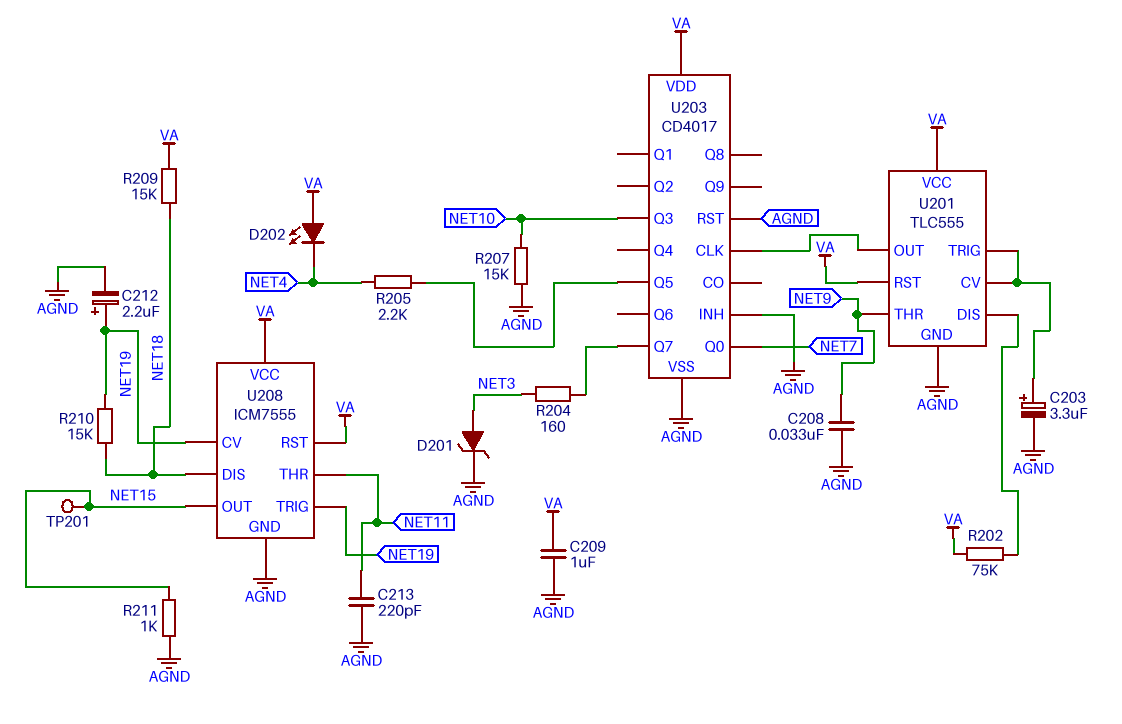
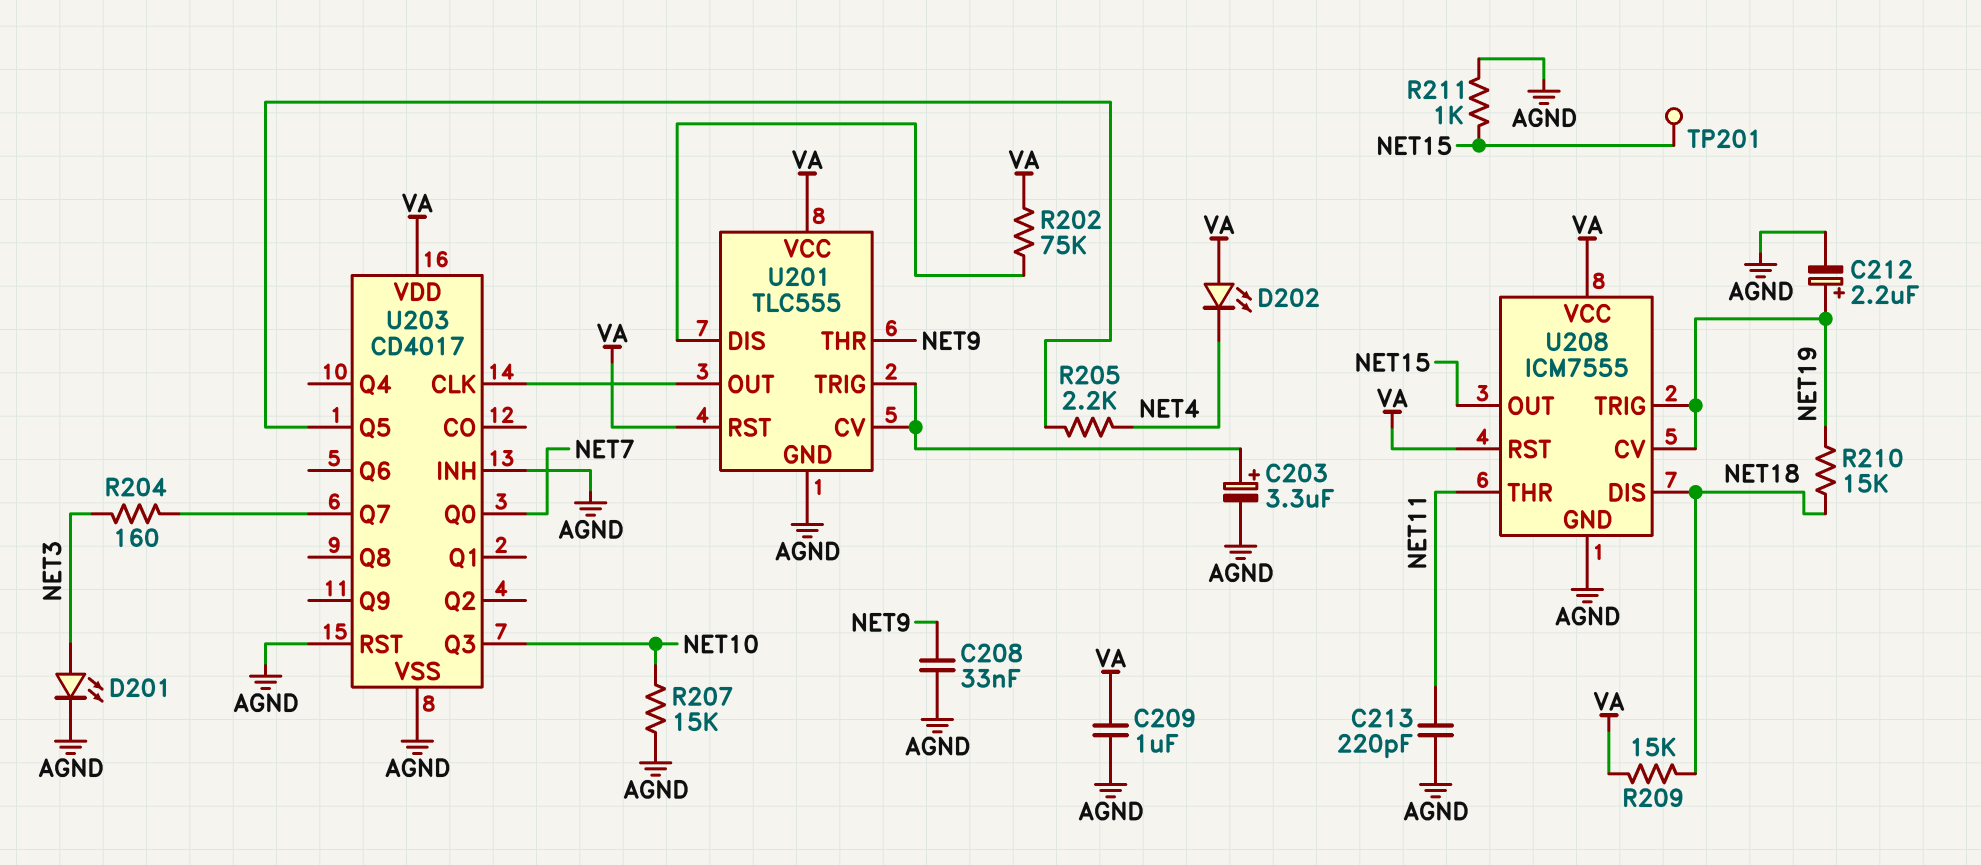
D201: zener (A NET3, K AGND) -> LED (A NET3, K AGND)

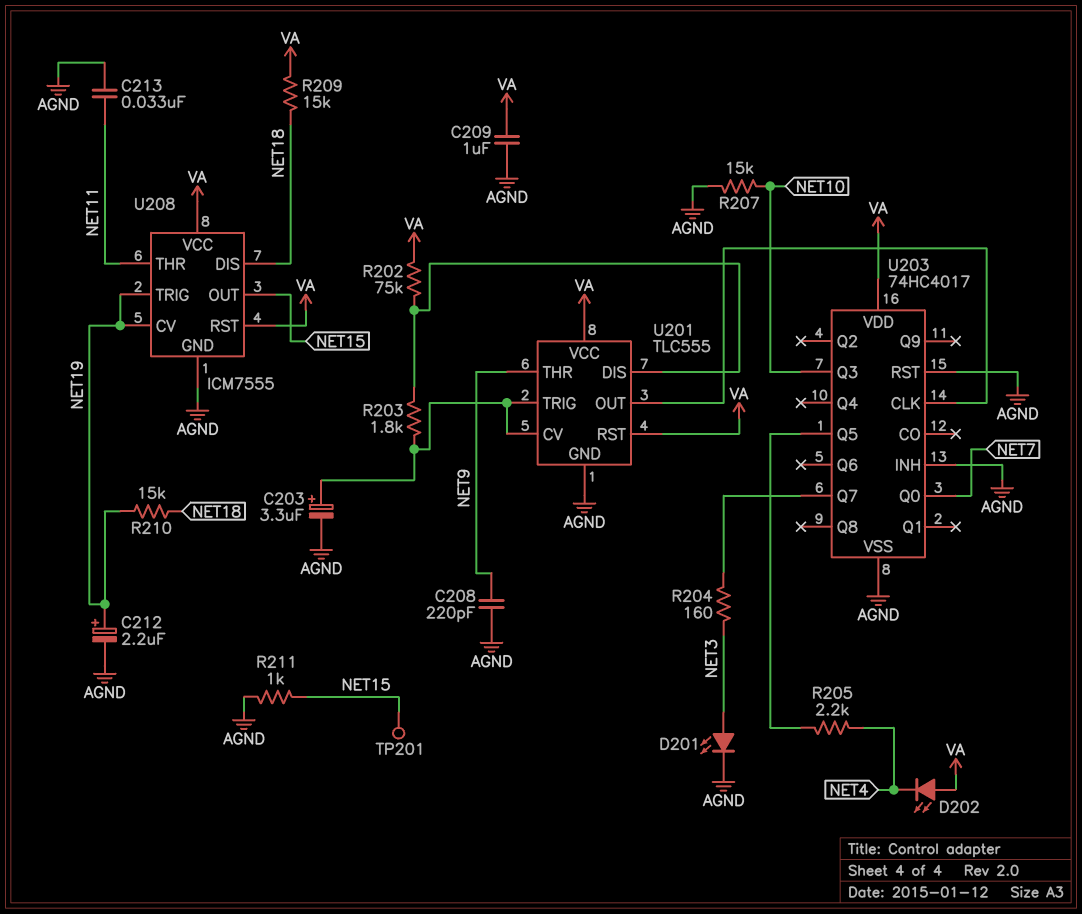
C208: 33nF (AGND, NET9) -> 220pF (AGND, NET9)
C213: 220pF (AGND, NET11) -> 33nF (AGND, NET11)
R203: none -> 1.8k (U201/CV, U201/DIS)
U203: CD4017 -> 74HC4017

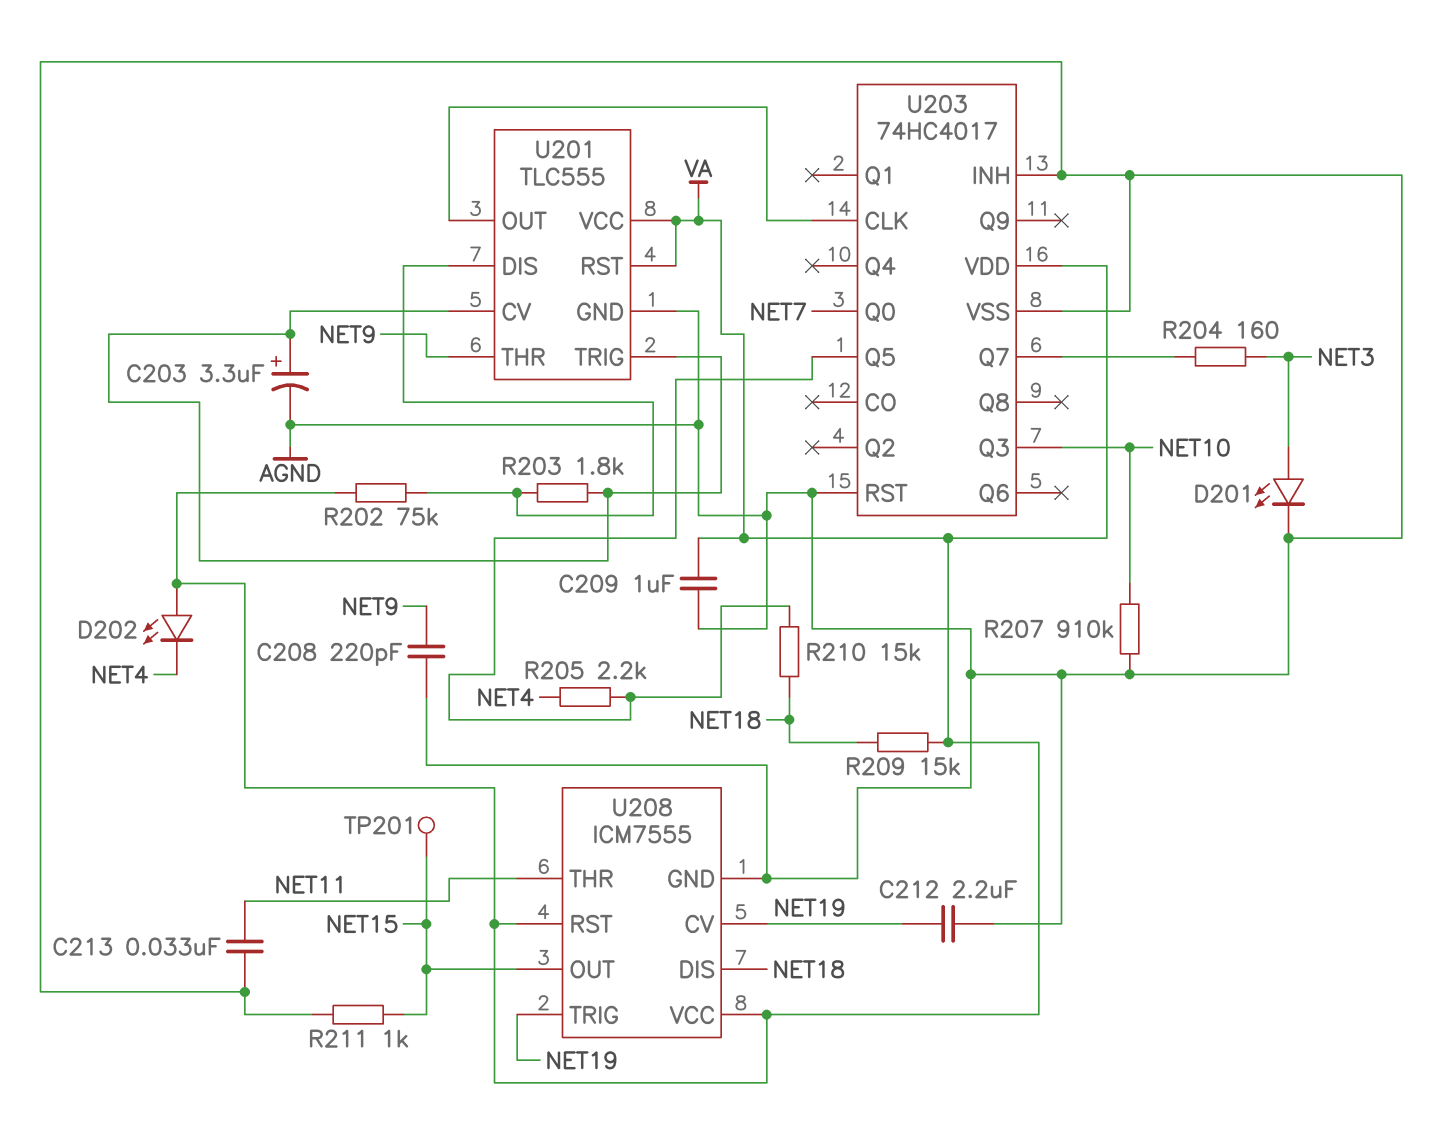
C212: 2.2uF (plus NET19, minus AGND) -> 2.2uF (AGND, NET19)
R207: 15k (AGND, NET10) -> 910k (AGND, NET10)
R210: 15k (NET18, NET19) -> 15k (NET18, U203/Q5)

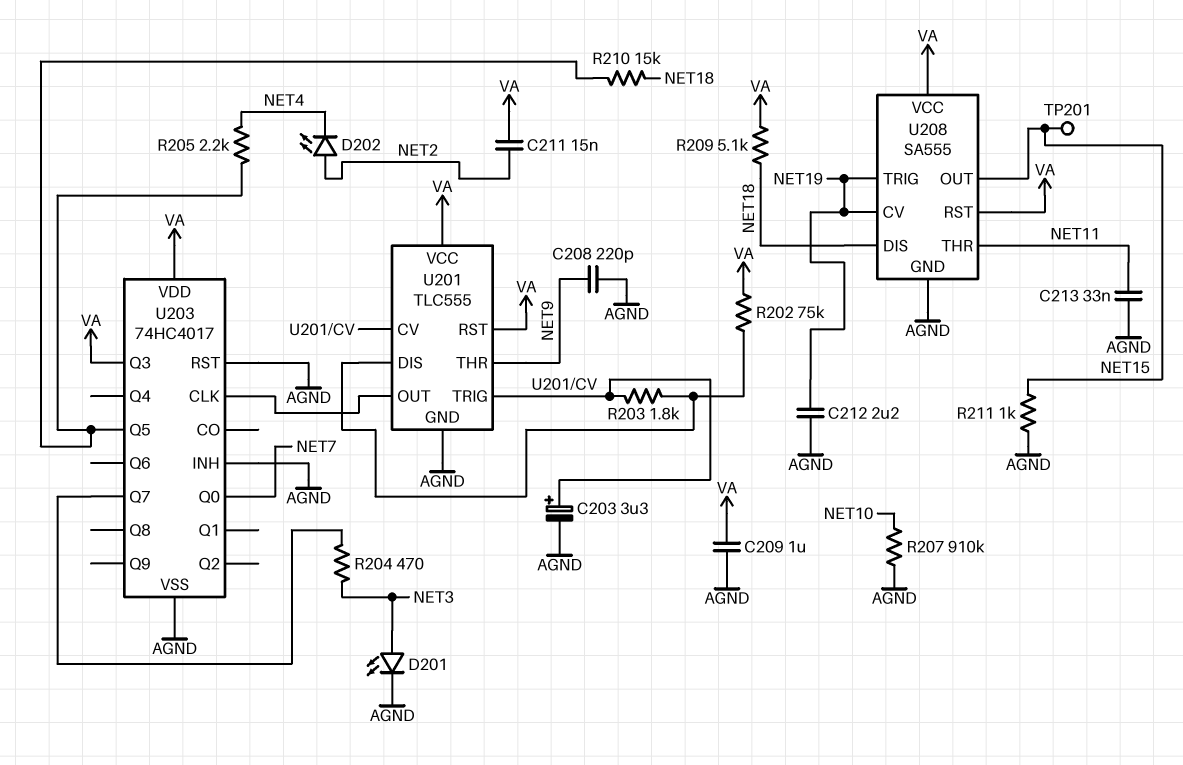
C211: none -> 15nF (NET2, VA)
D202: LED (A VA, K NET4) -> LED (A NET2, K NET4)
R204: 160 (NET3, U203/Q7) -> 470 (NET3, U203/Q7)
R209: 15k (NET18, VA) -> 5.1k (NET18, VA)
U203 pin Q3: NET10 -> VA
U208: ICM7555 -> SA555

